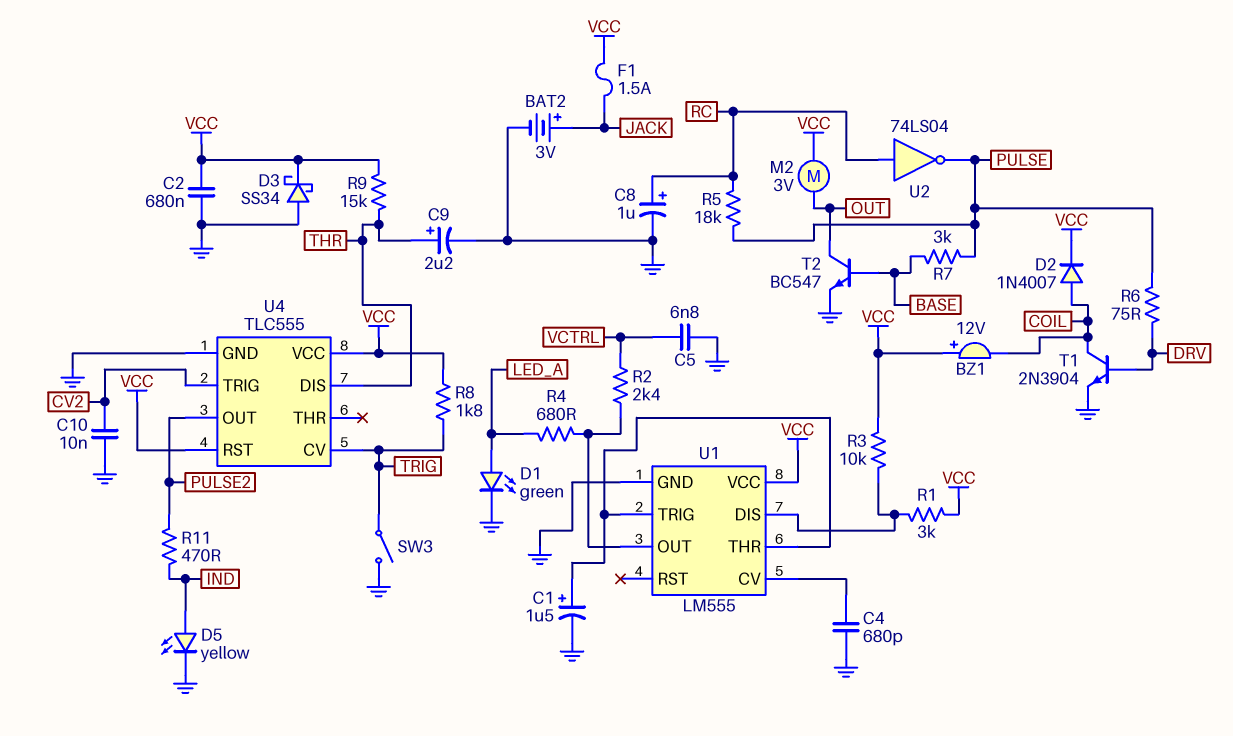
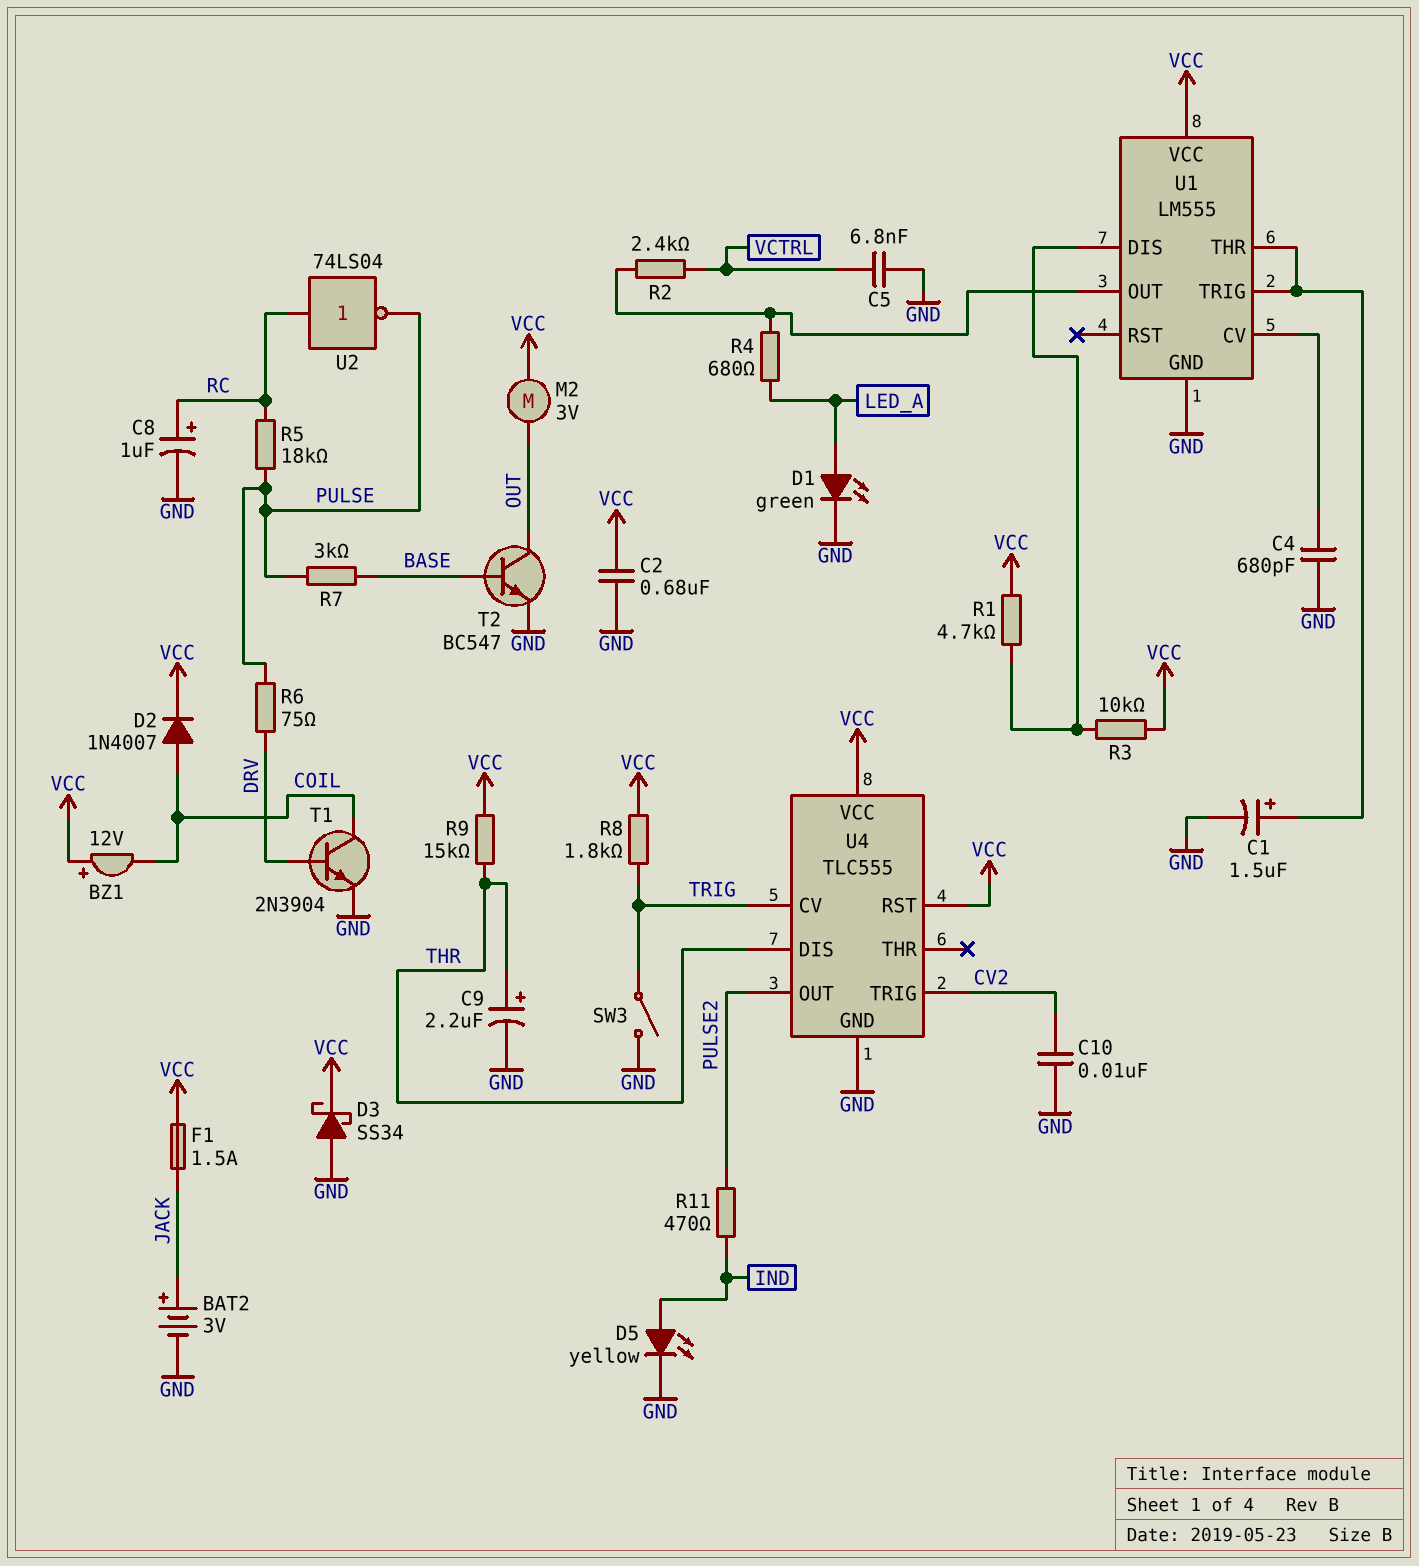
R1: 3k (U1/DIS, VCC) -> 4.7k (U1/DIS, VCC)

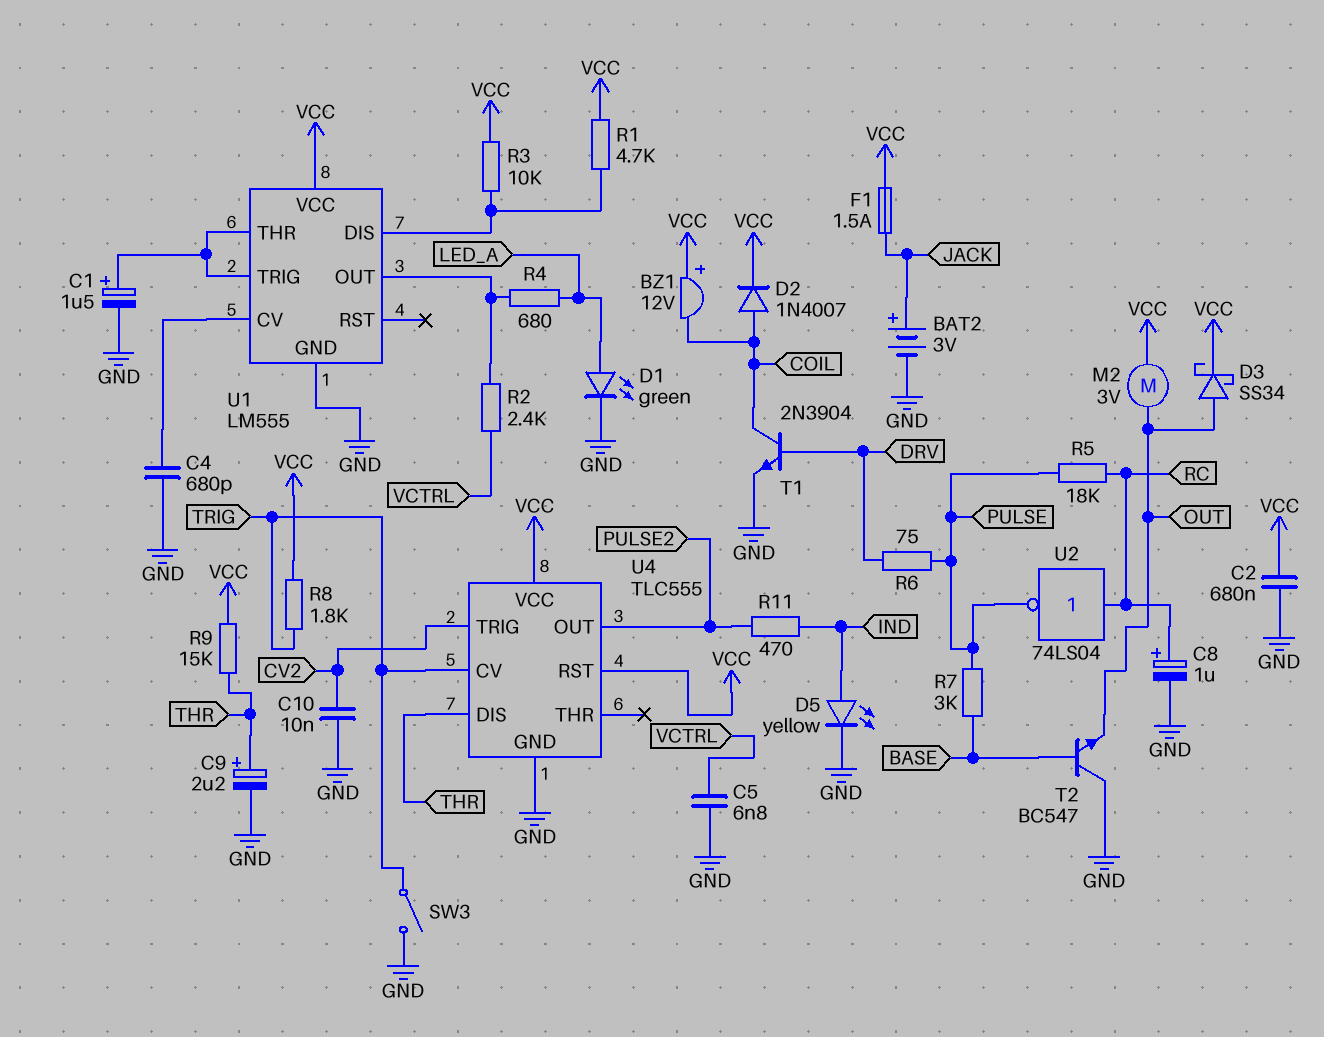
D3: schottky SS34 (A GND, K VCC) -> schottky SS34 (A OUT, K VCC)
T2: NPN BC547 (B BASE, C OUT, E GND) -> NPN BC547 (B BASE, C GND, E OUT)

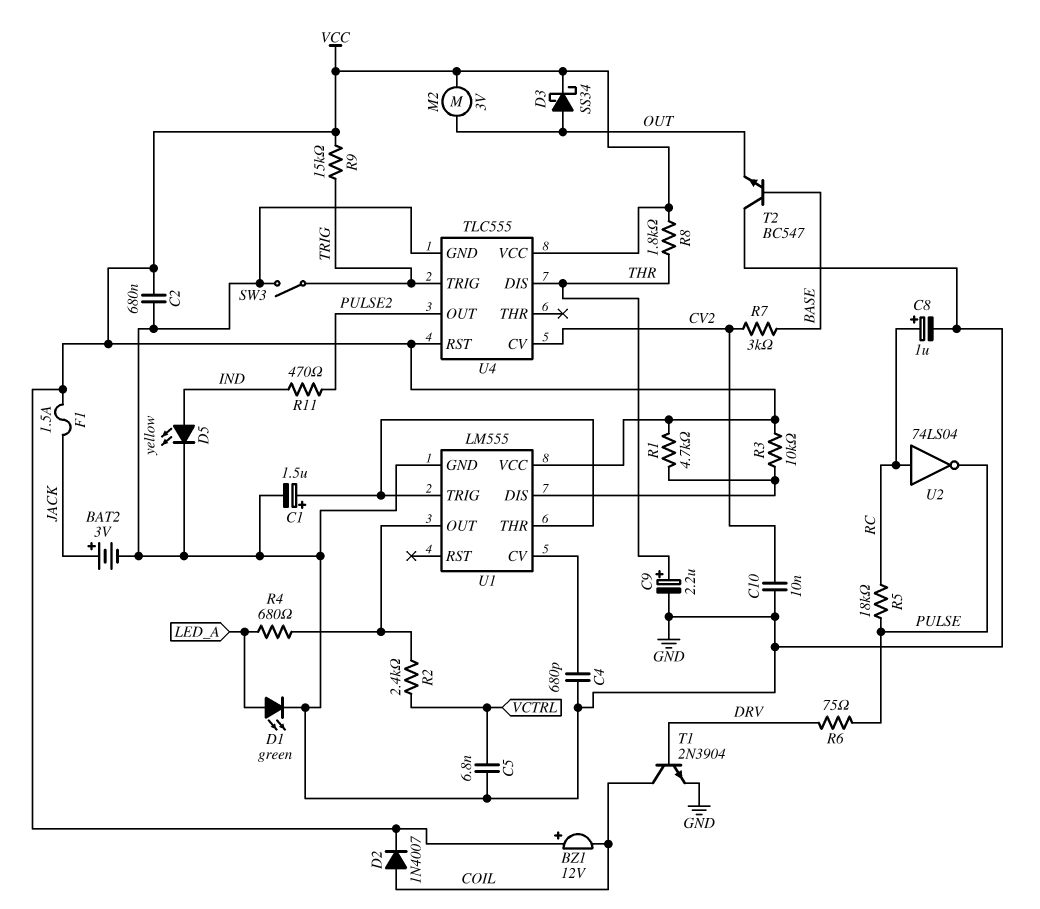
R7: 3k (BASE, PULSE) -> 3k (BASE, CV2)
R8: 1.8k (TRIG, VCC) -> 1.8k (THR, VCC)
R9: 15k (THR, VCC) -> 15k (TRIG, VCC)
U4 pin CV: TRIG -> CV2
U4 pin TRIG: CV2 -> TRIG

